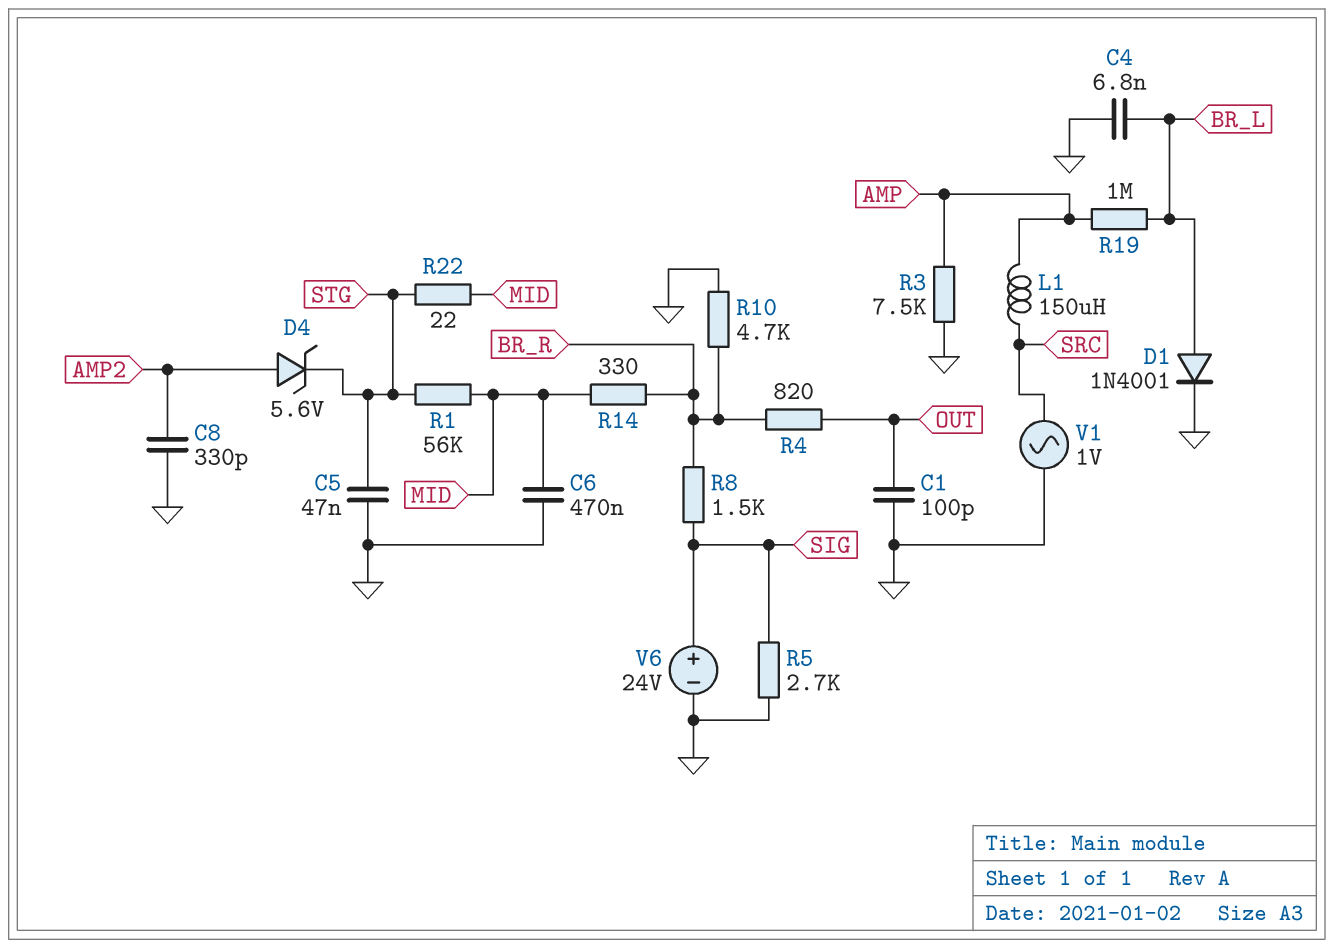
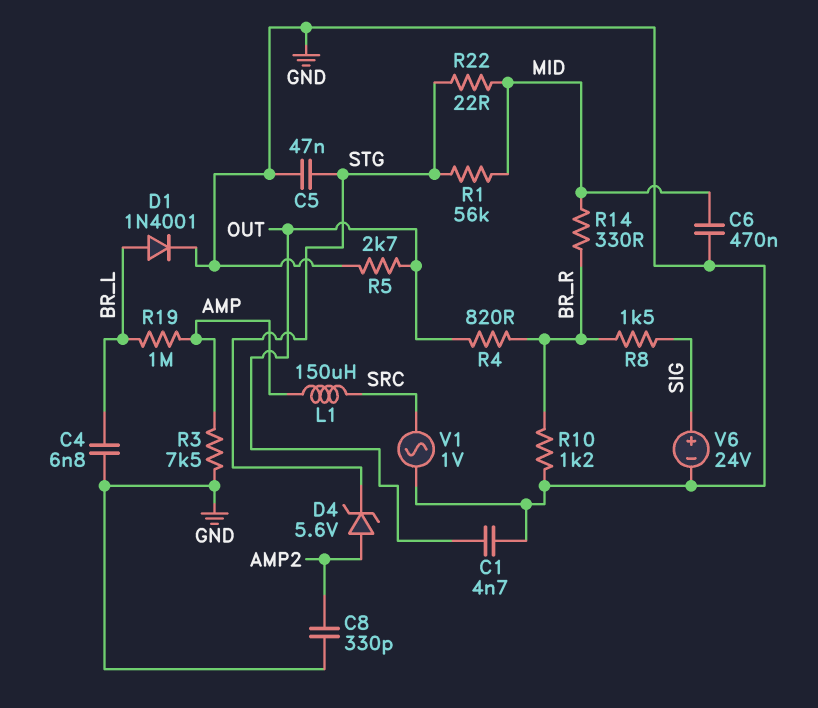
C1: 100pF (GND, OUT) -> 4.7nF (GND, OUT)
R5: 2.7k (GND, SIG) -> 2.7k (GND, OUT)
R10: 4.7k (BR_R, GND) -> 1.2k (BR_R, GND)

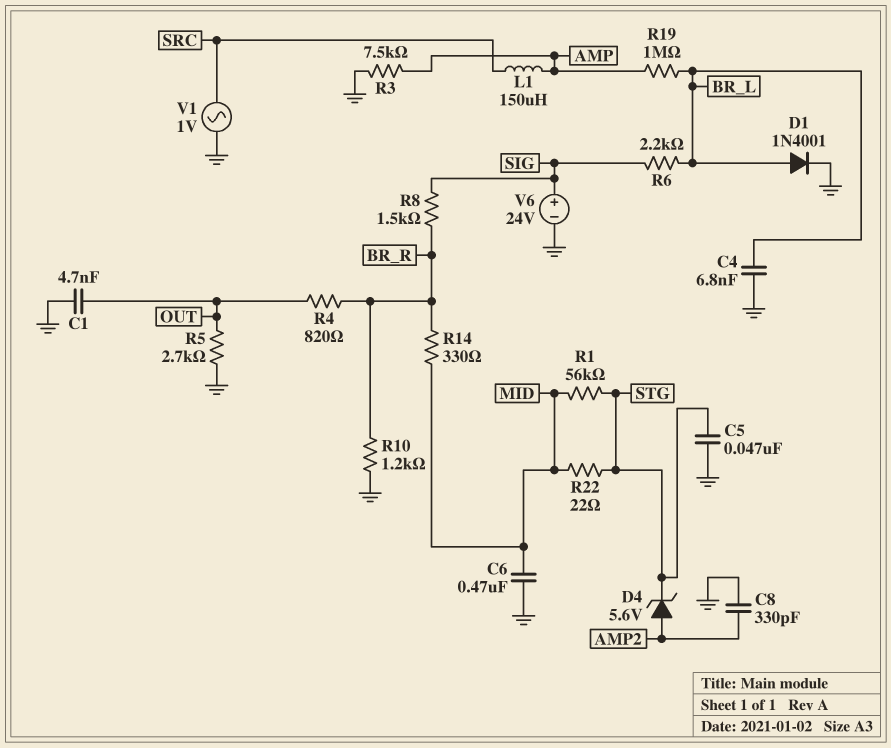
R6: none -> 2.2k (BR_L, SIG)

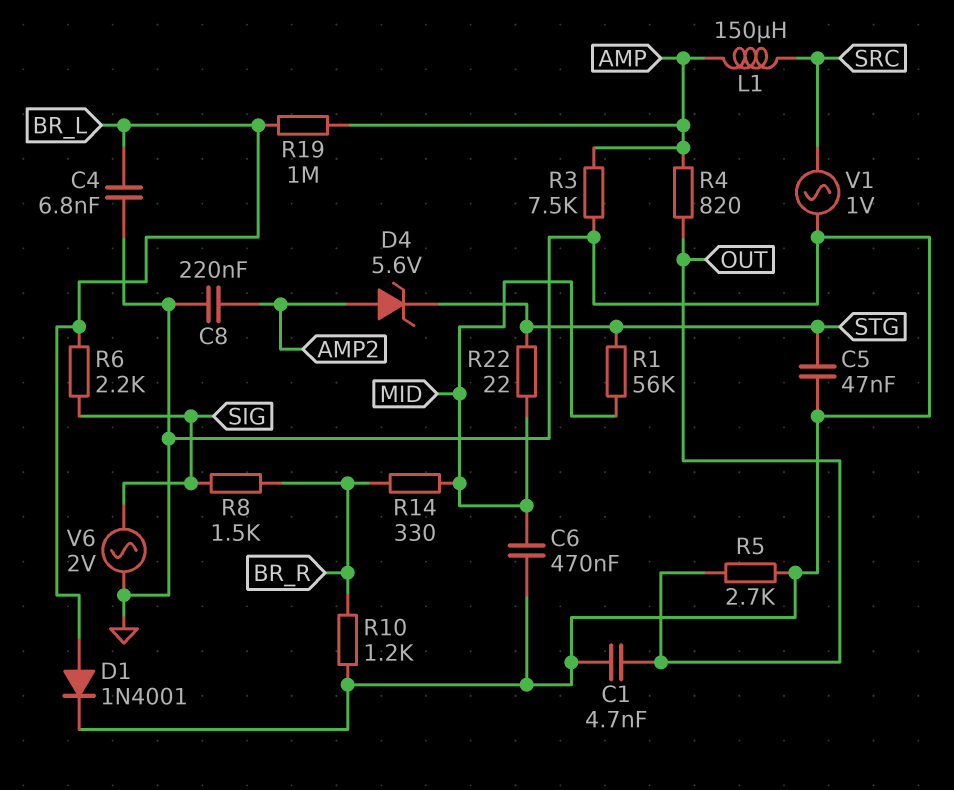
C8: 330pF (AMP2, GND) -> 220nF (AMP2, GND)
R4: 820 (BR_R, OUT) -> 820 (AMP, OUT)
V6: 24V (plus SIG, minus GND) -> AC 2V (GND, SIG)

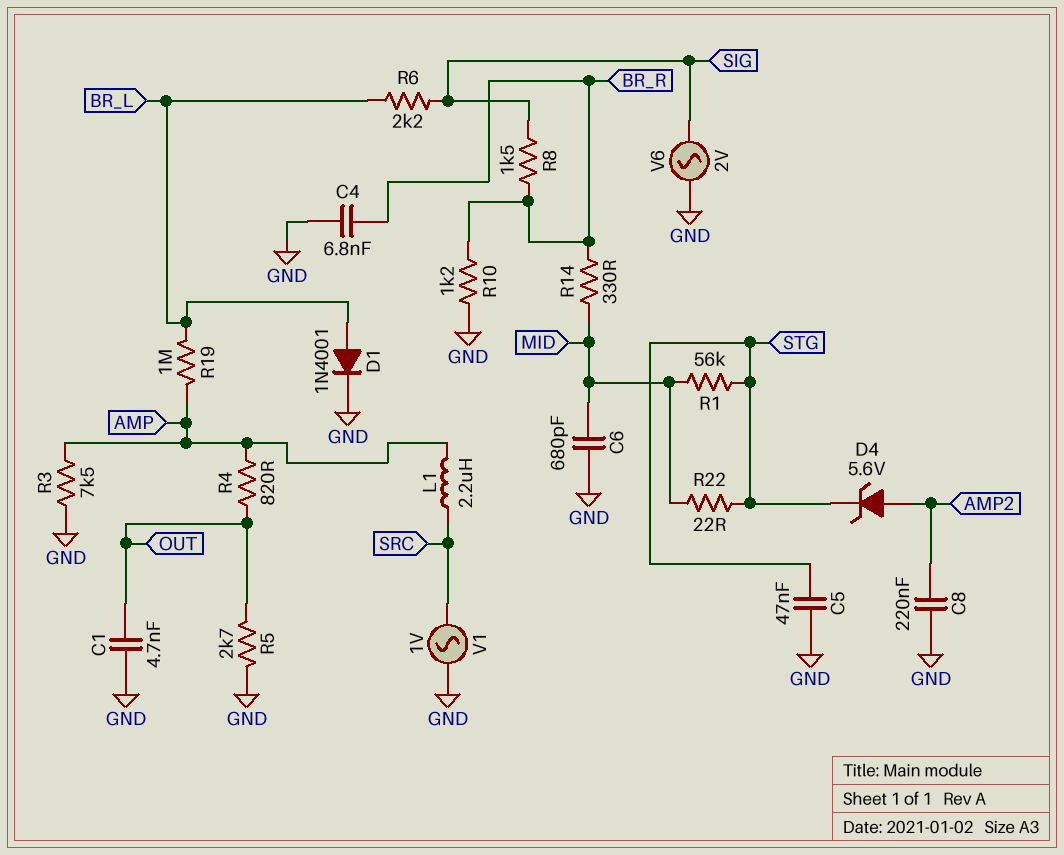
C4: 6.8nF (BR_L, GND) -> 6.8nF (BR_R, GND)
C6: 470nF (GND, MID) -> 680pF (GND, MID)
L1: 150uH (AMP, SRC) -> 2.2uH (AMP, SRC)

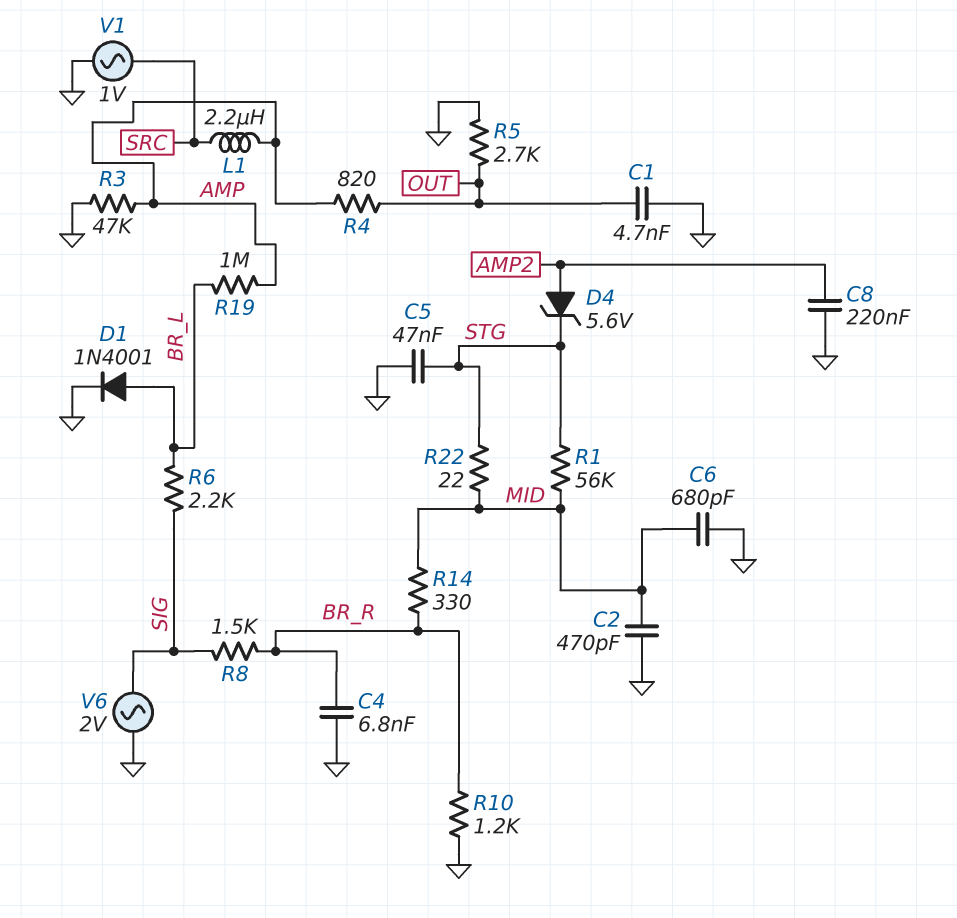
C2: none -> 470pF (GND, MID)
R3: 7.5k (AMP, GND) -> 47k (AMP, GND)

